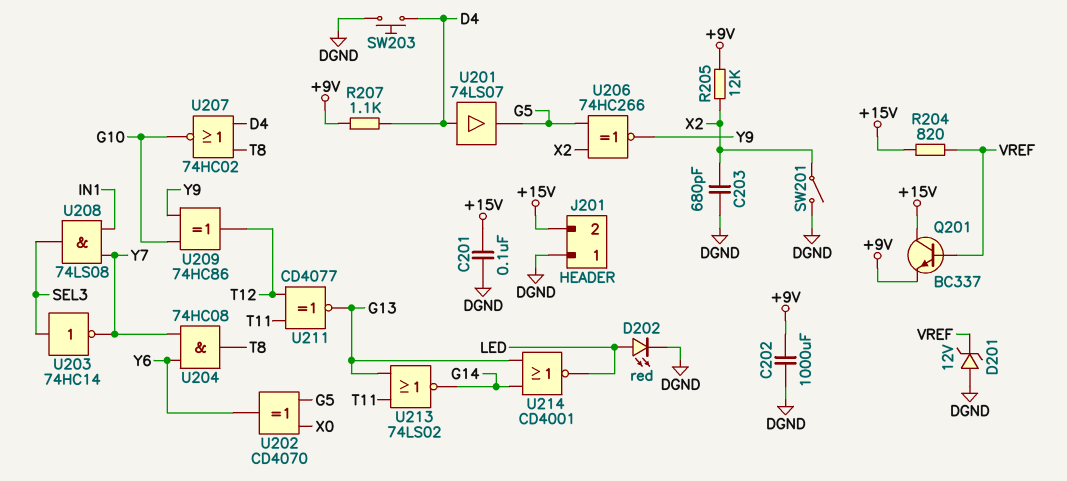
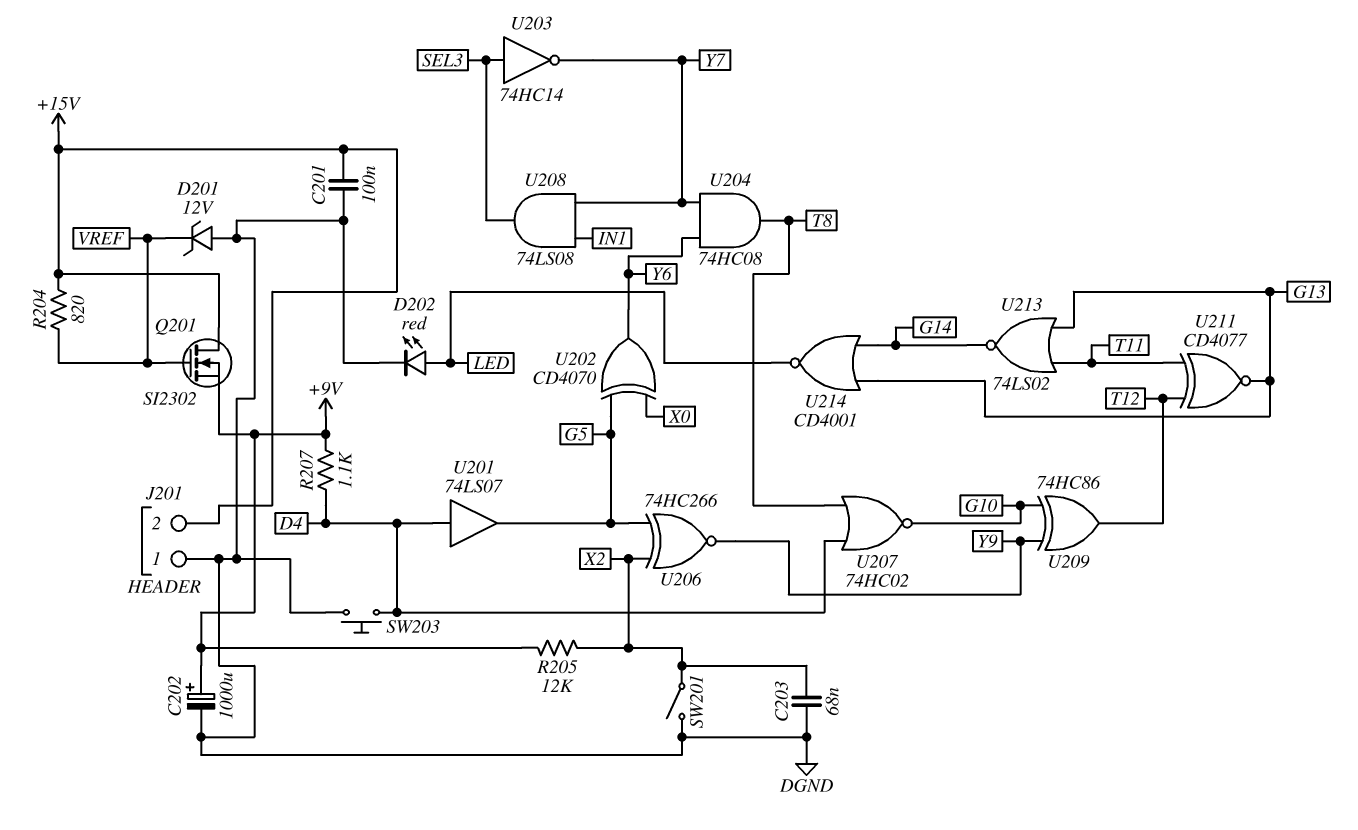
C202: 1000uF (+9V, DGND) -> 1000uF (plus +9V, minus DGND)
C203: 680pF (DGND, X2) -> 68nF (DGND, X2)
Q201: NPN BC337 (B VREF, C +15V, E +9V) -> NMOS SI2302 (G VREF, D +15V, S +9V)

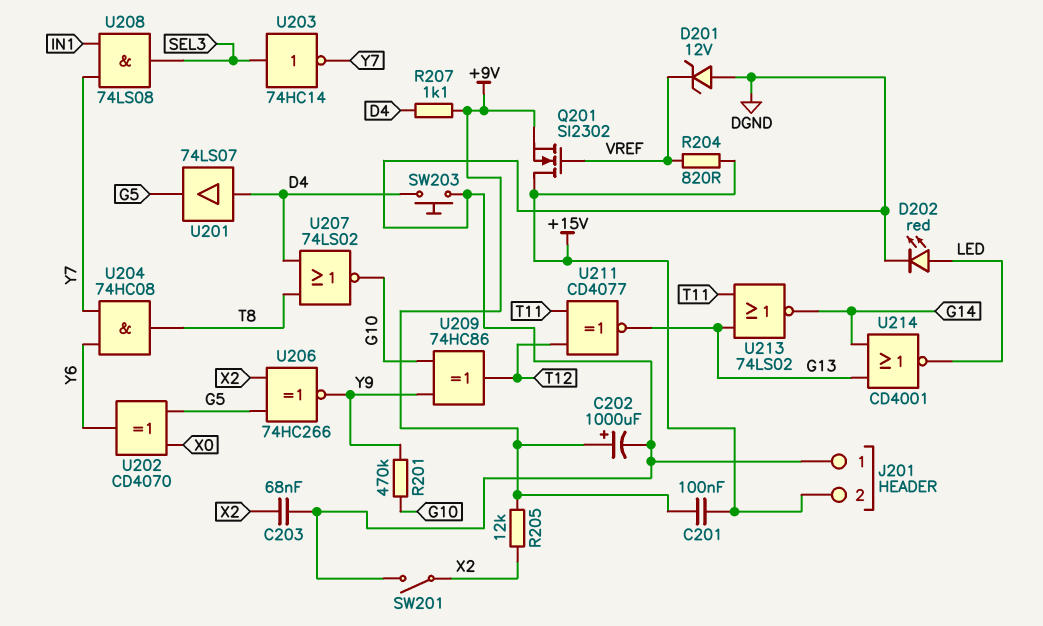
C201: 100nF (+15V, DGND) -> 100nF (+9V, +15V)
R201: none -> 470k (G10, Y9)
U207: NOR 74HC02 (in D4, in T8, out G10) -> NOR 74LS02 (in D4, in T8, out G10)

